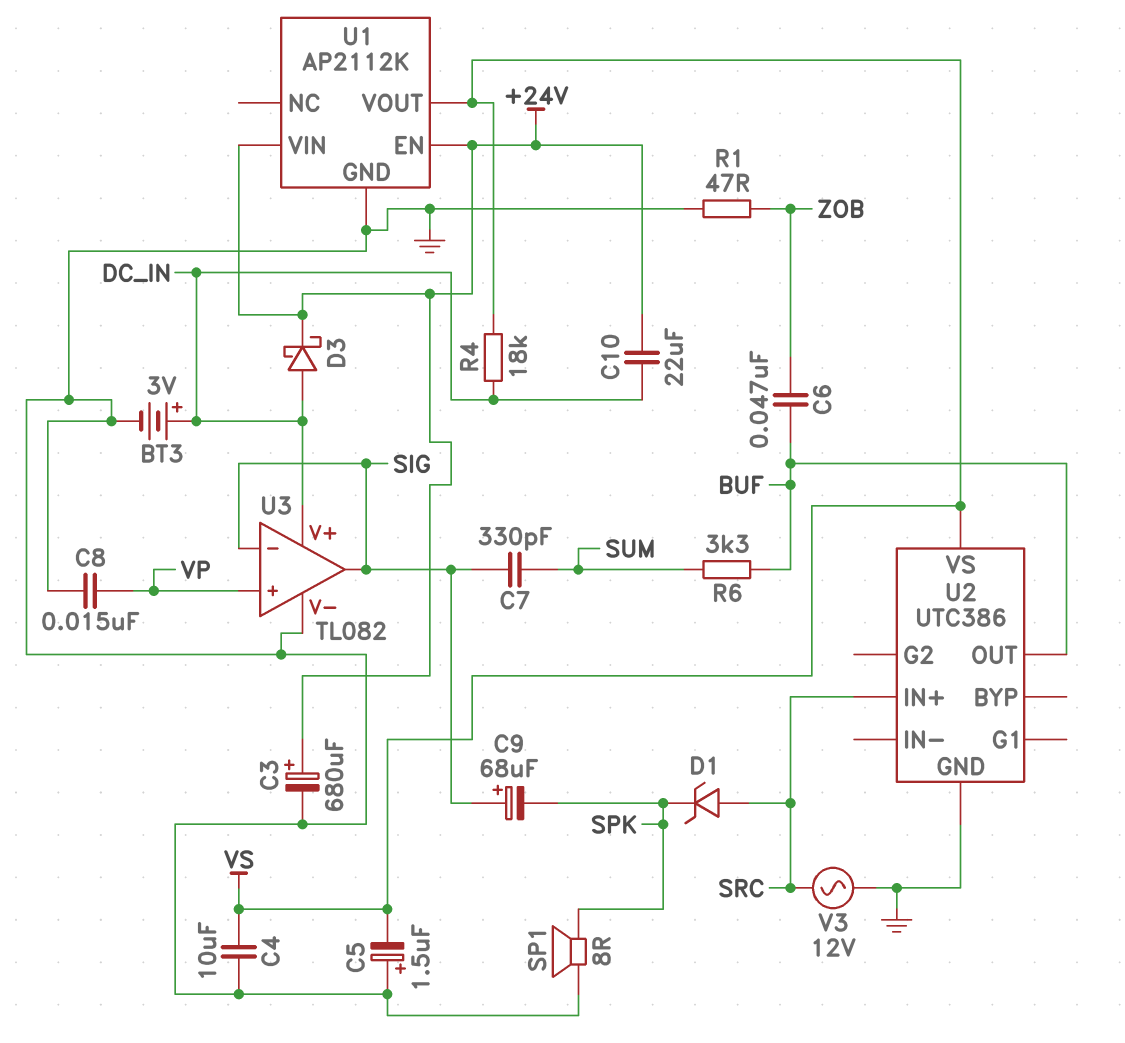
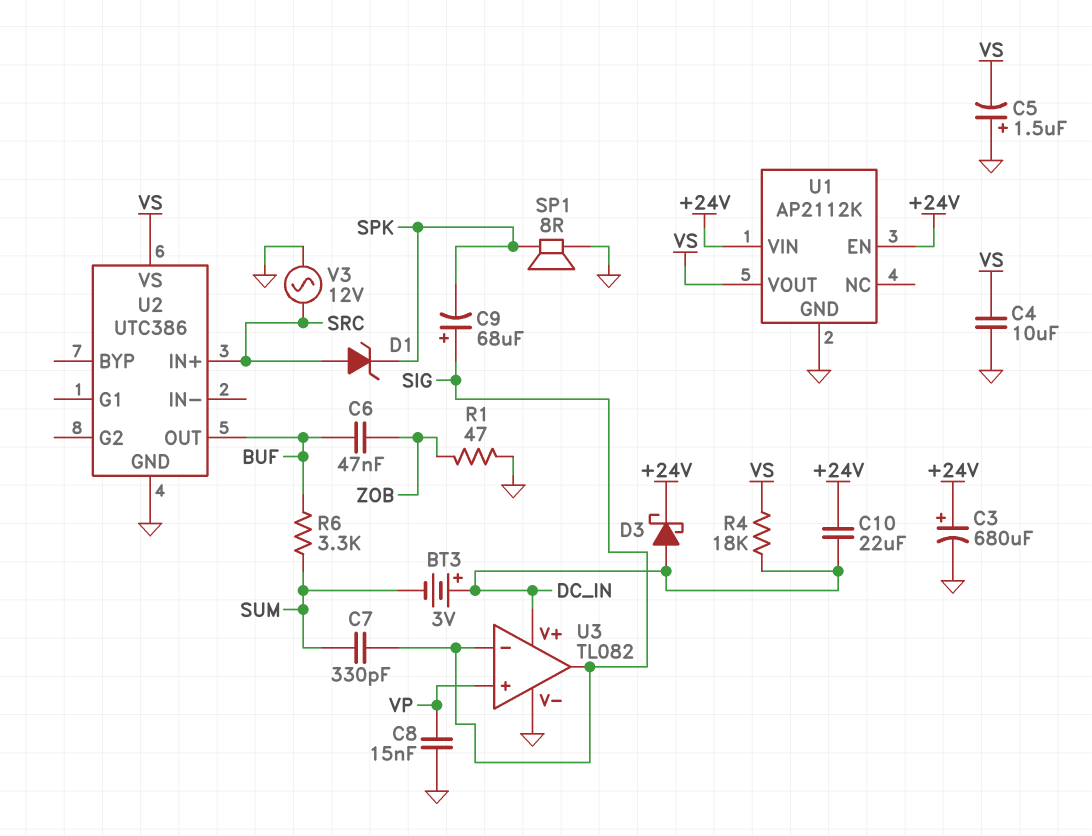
BT3: 3V (plus DC_IN, minus GND) -> 3V (plus DC_IN, minus SUM)

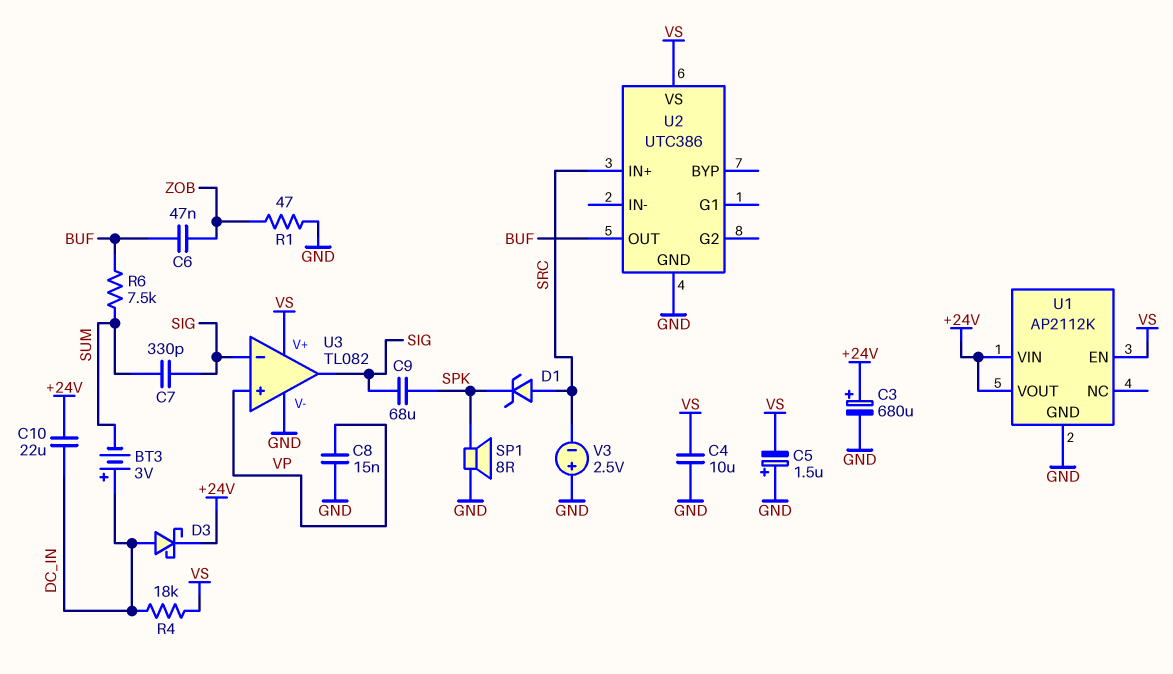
C9: 68uF (plus SIG, minus SPK) -> 68uF (SIG, SPK)
R6: 3.3k (BUF, SUM) -> 7.5k (BUF, SUM)
U1 pin EN: +24V -> VS
U1 pin VOUT: VS -> +24V
U3 pin V+: DC_IN -> VS
V3: AC 12V (GND, SRC) -> 2.5V (plus GND, minus SRC)

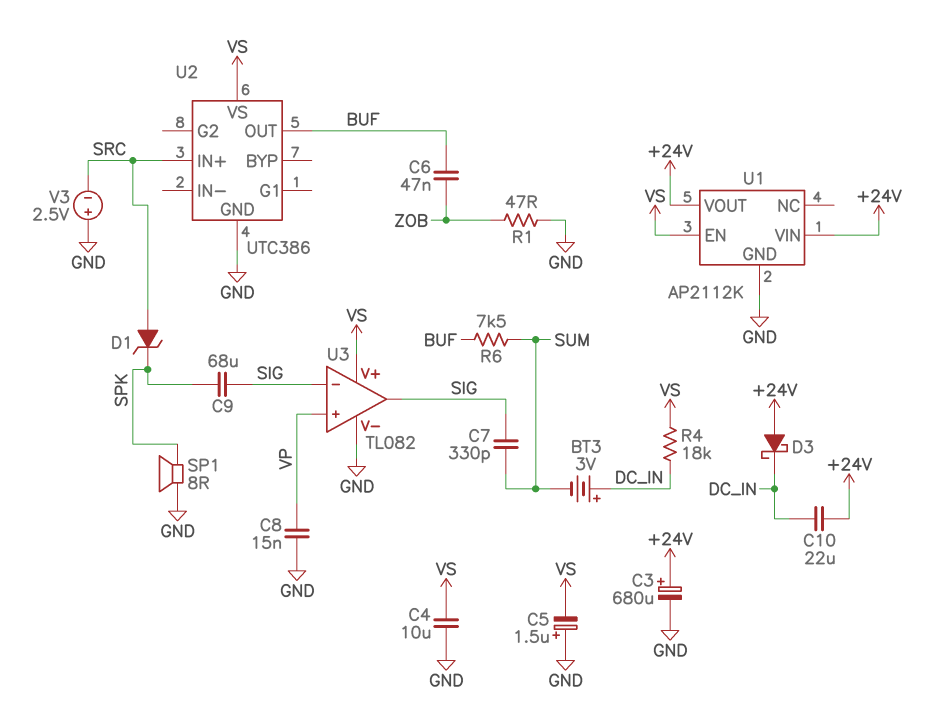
D3: schottky (A DC_IN, K +24V) -> schottky (A +24V, K DC_IN)

